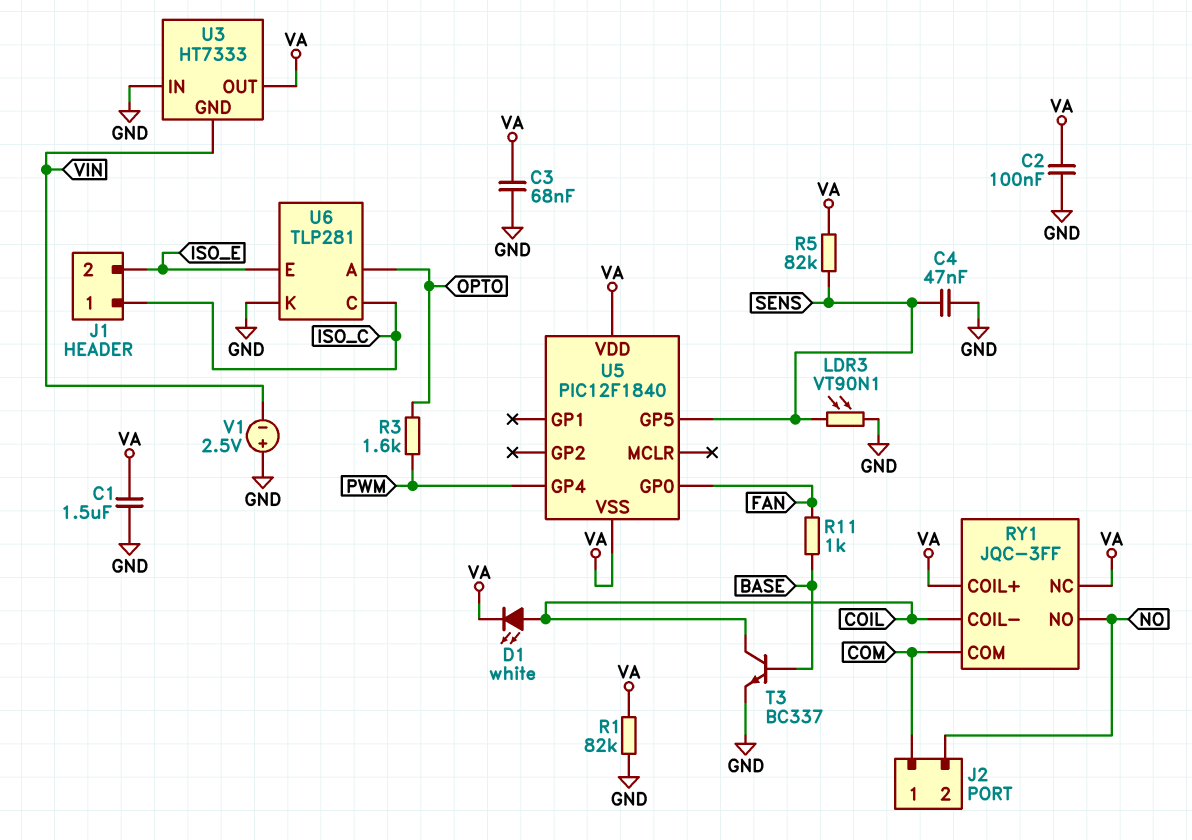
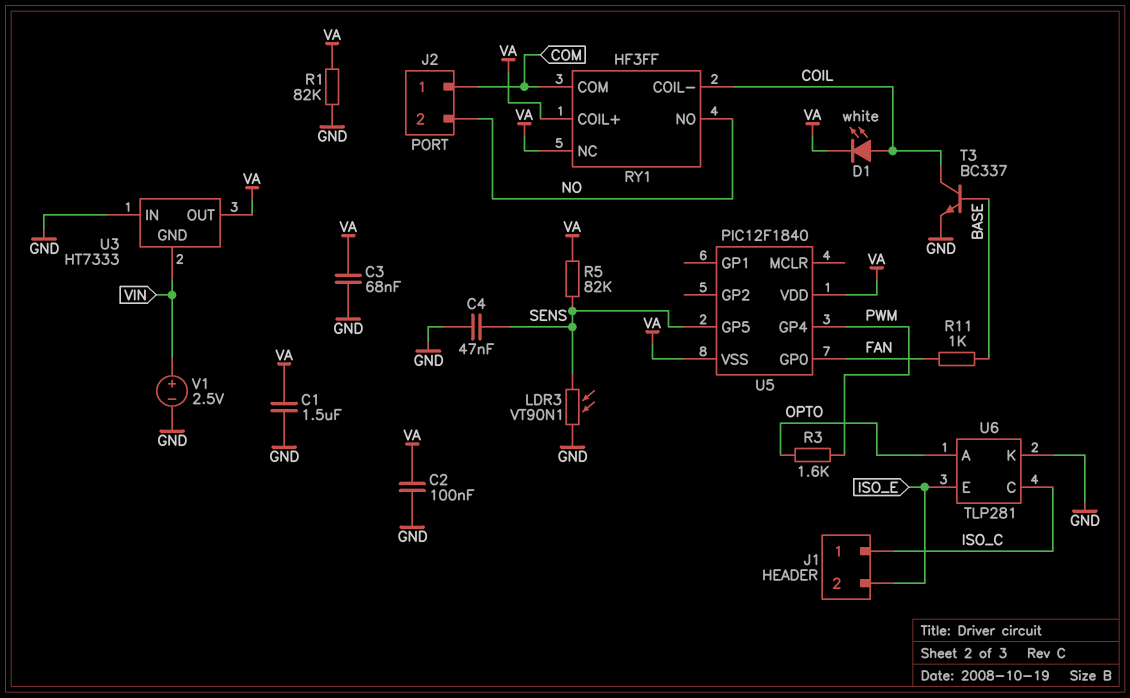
RY1: JQC-3FF -> HF3FF
V1: 2.5V (plus GND, minus VIN) -> 2.5V (plus VIN, minus GND)

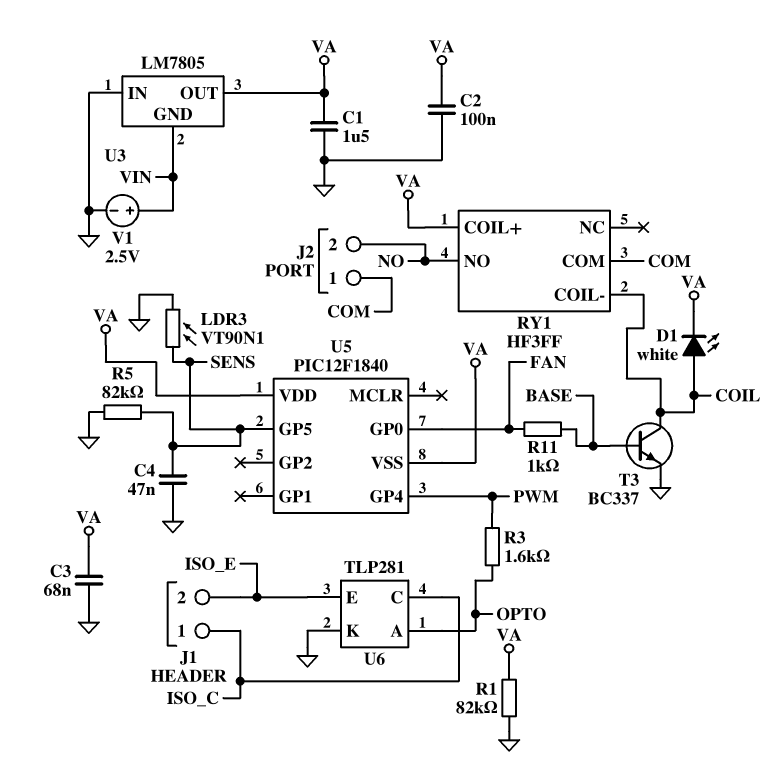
R5: 82k (SENS, VA) -> 82k (GND, SENS)
RY1 pin NC: VA -> none
U3: HT7333 -> LM7805

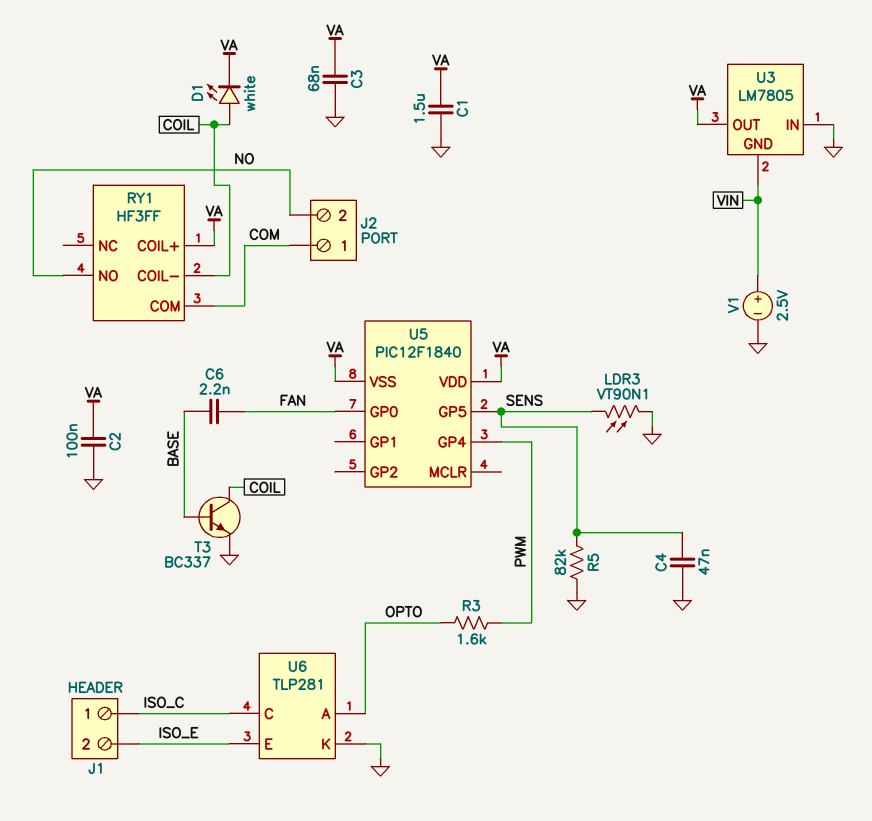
C6: none -> 2.2nF (BASE, FAN)
R1: 82k (GND, VA) -> none
R11: 1k (BASE, FAN) -> none

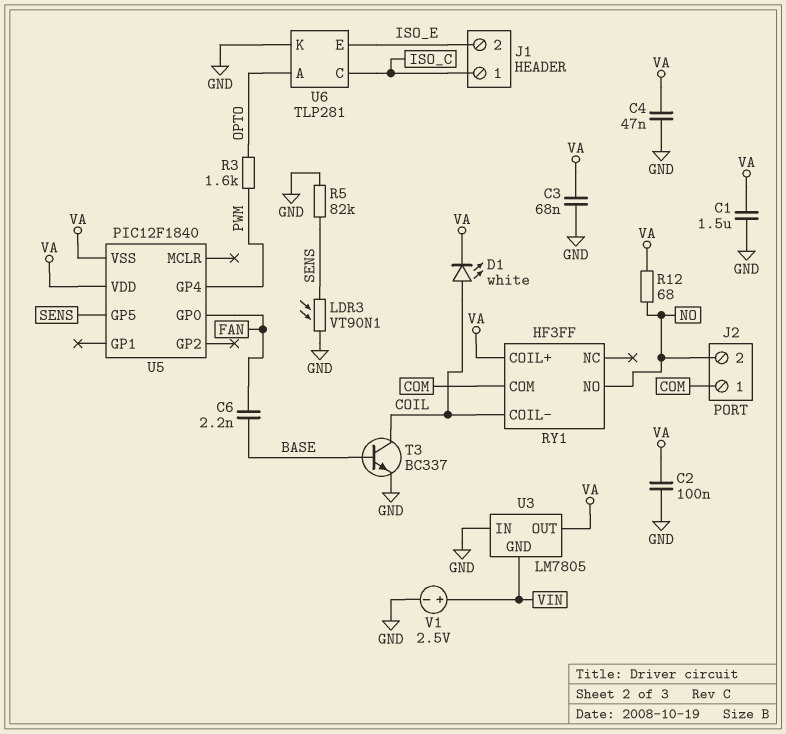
C4: 47nF (GND, SENS) -> 47nF (GND, VA)
R12: none -> 68 (NO, VA)

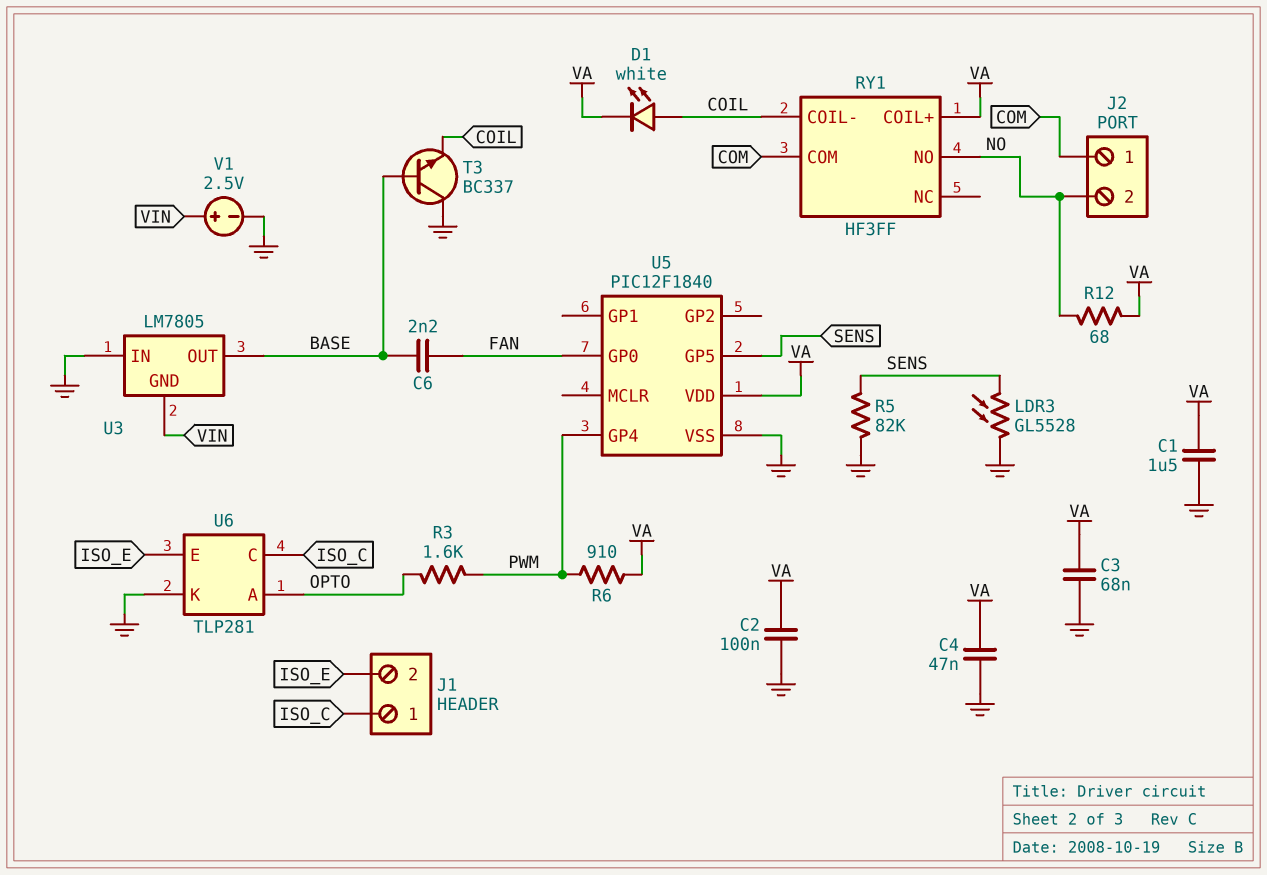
LDR3: VT90N1 (GND, SENS) -> GL5528 (GND, SENS)
R6: none -> 910 (PWM, VA)
T3: NPN BC337 (B BASE, C COIL, E GND) -> NPN BC337 (B BASE, C GND, E COIL)
U3 pin OUT: VA -> BASE
U5 pin VSS: VA -> GND

